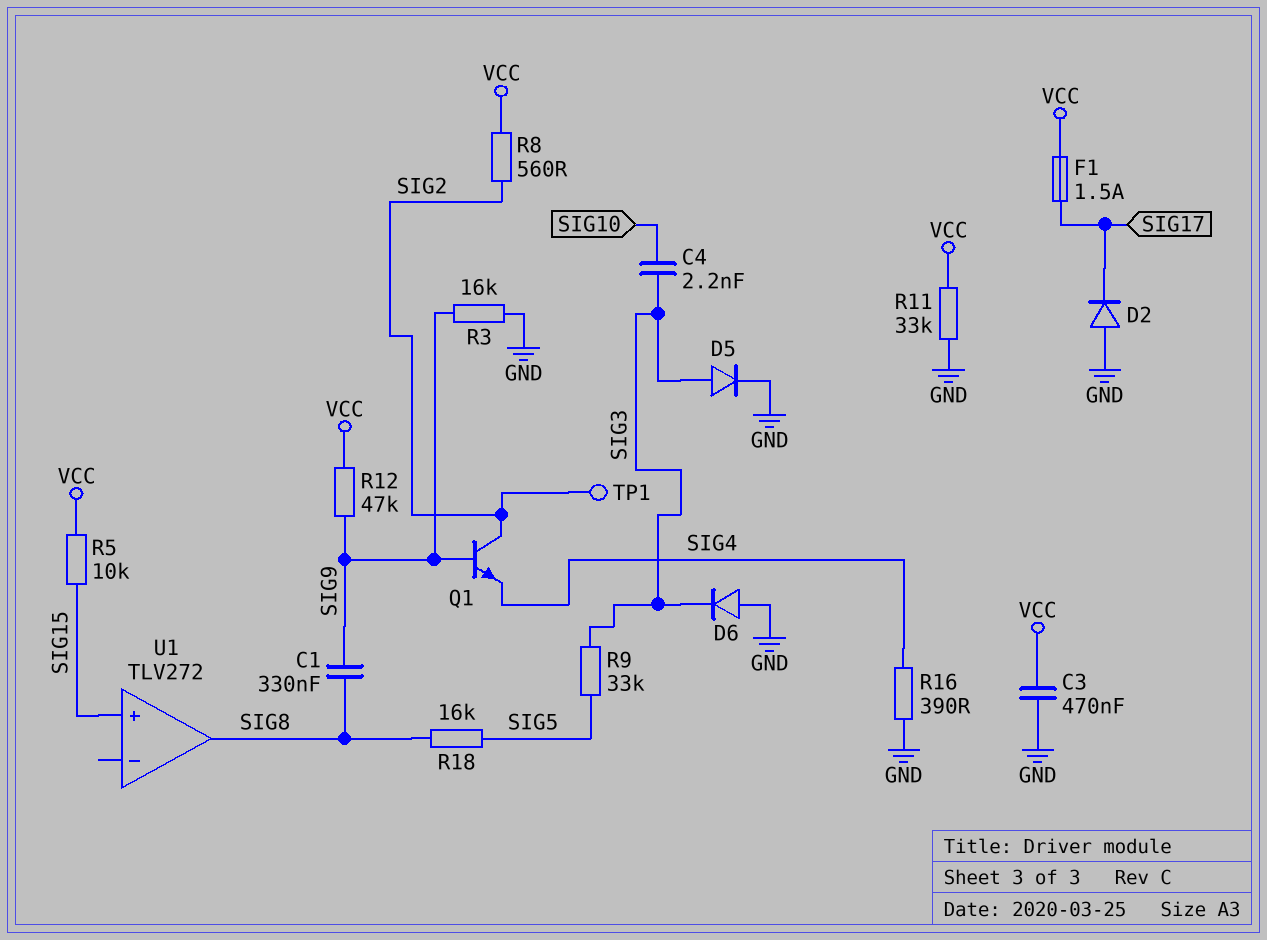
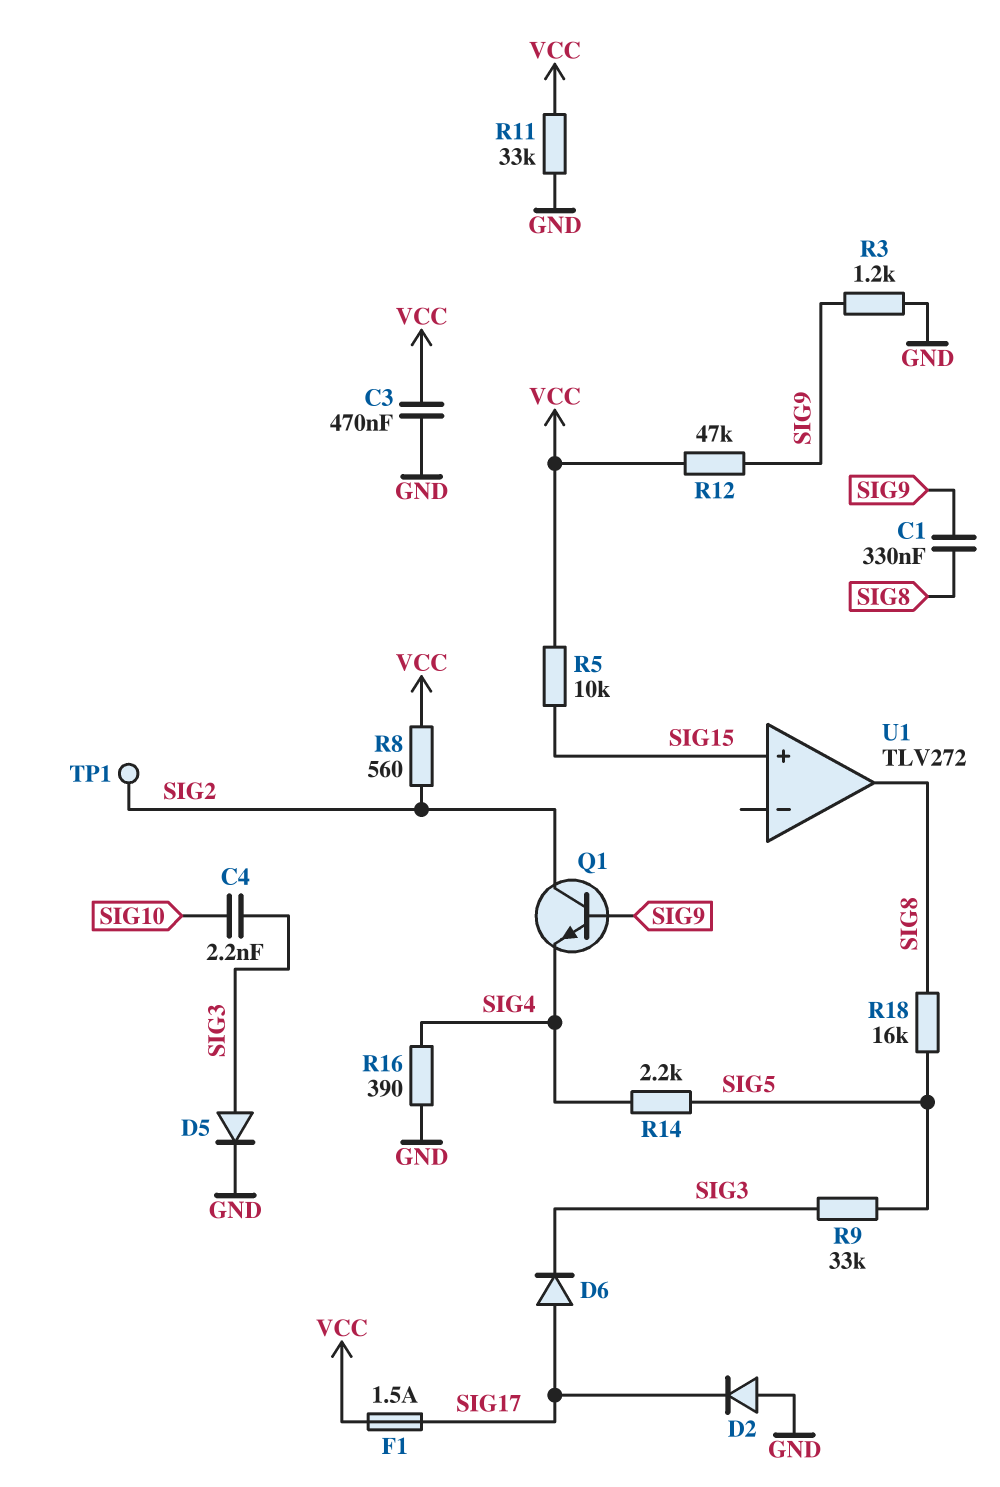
D6: diode (A GND, K SIG3) -> diode (A SIG17, K SIG3)
R3: 16k (GND, SIG9) -> 1.2k (GND, SIG9)
R14: none -> 2.2k (SIG4, SIG5)

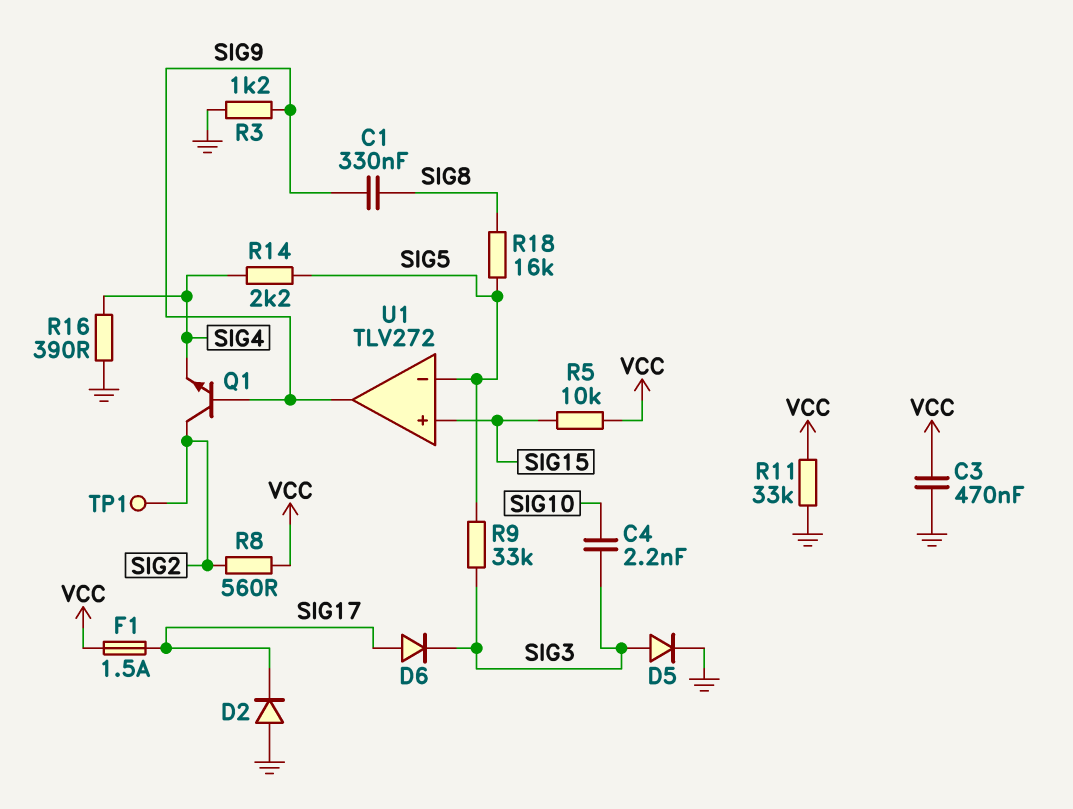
R12: 47k (SIG9, VCC) -> none
U1 pin in-: none -> SIG5
U1 pin out: SIG8 -> SIG9

